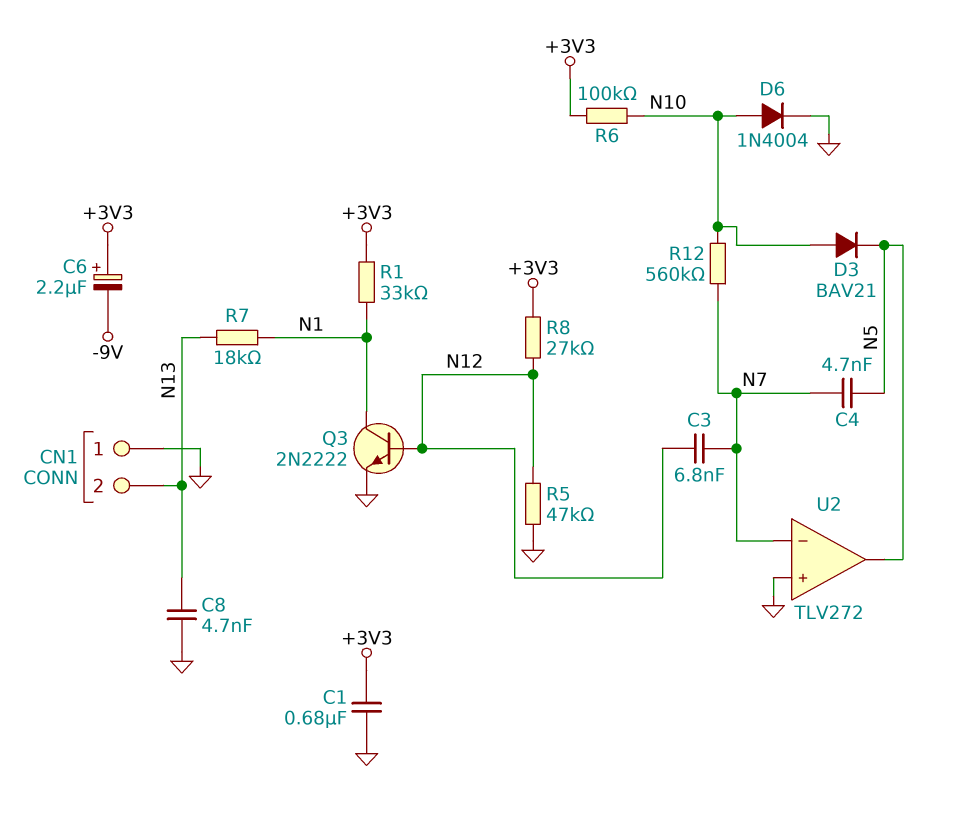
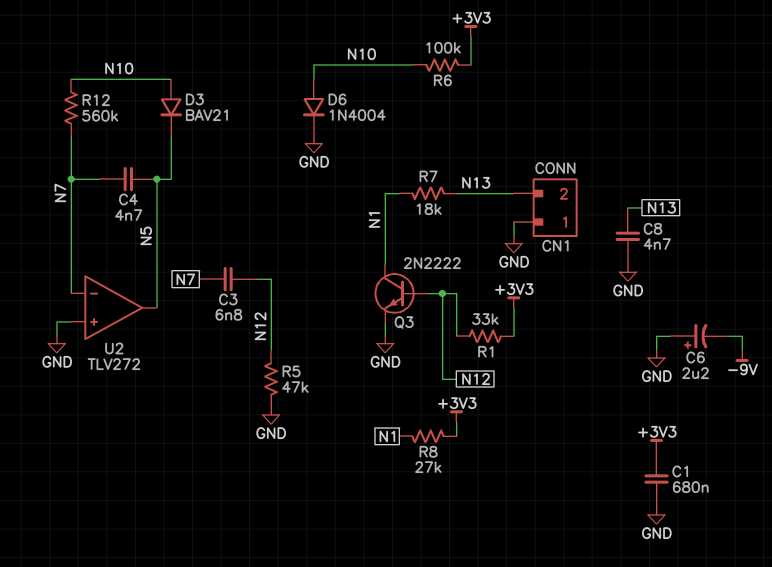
C6: 2.2uF (plus +3V3, minus -9V) -> 2.2uF (plus GND, minus -9V)
R1: 33k (+3V3, N1) -> 33k (+3V3, N12)
R8: 27k (+3V3, N12) -> 27k (+3V3, N1)

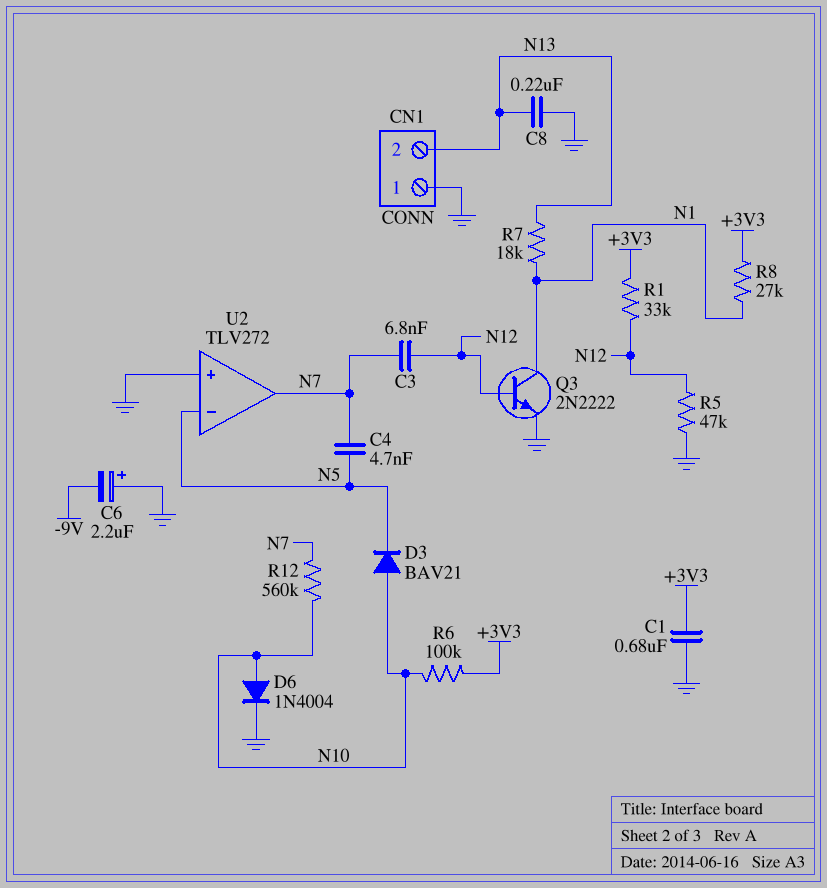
C8: 4.7nF (GND, N13) -> 220nF (GND, N13)
U2 pin in-: N7 -> N5
U2 pin out: N5 -> N7

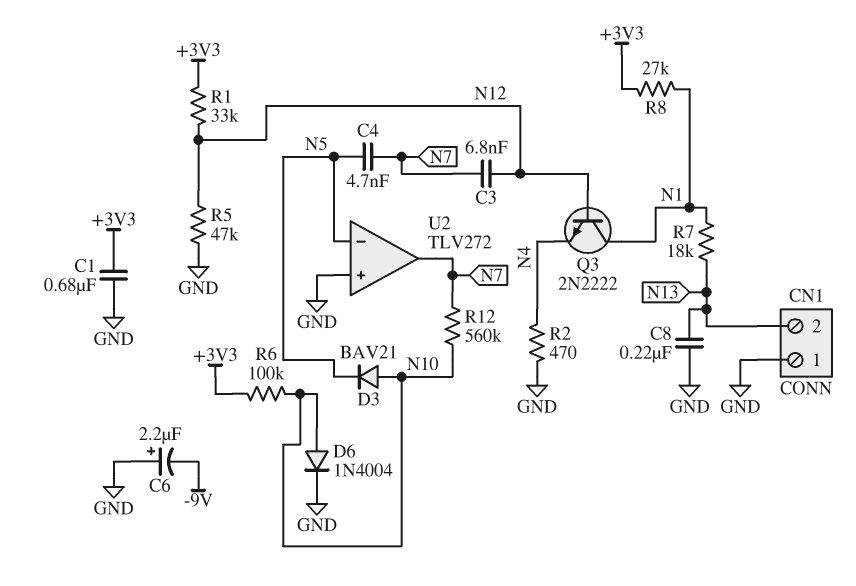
Q3: NPN 2N2222 (B N12, C N1, E GND) -> NPN 2N2222 (B N12, C N1, E N4)
R2: none -> 470 (GND, N4)

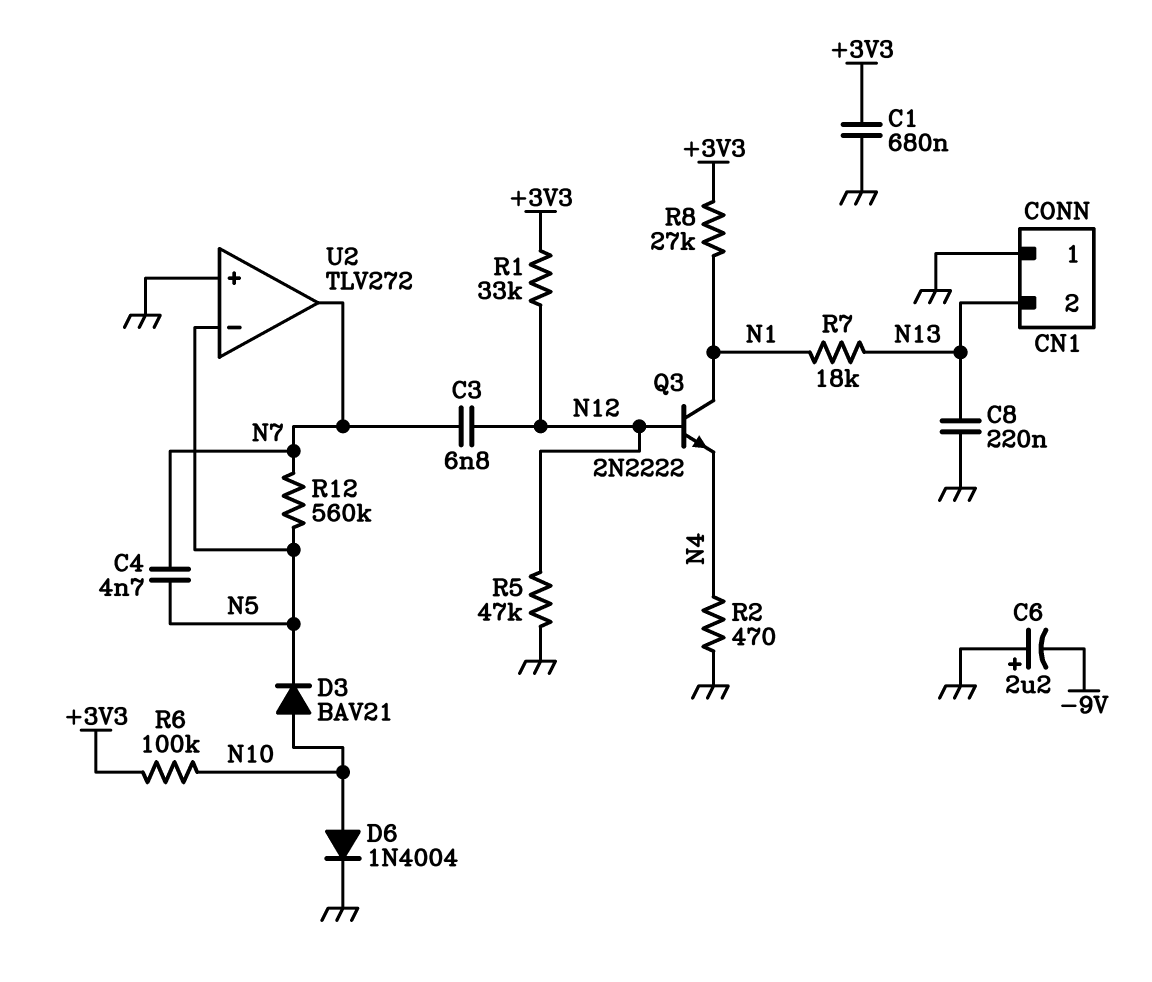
R12: 560k (N7, N10) -> 560k (N5, N7)

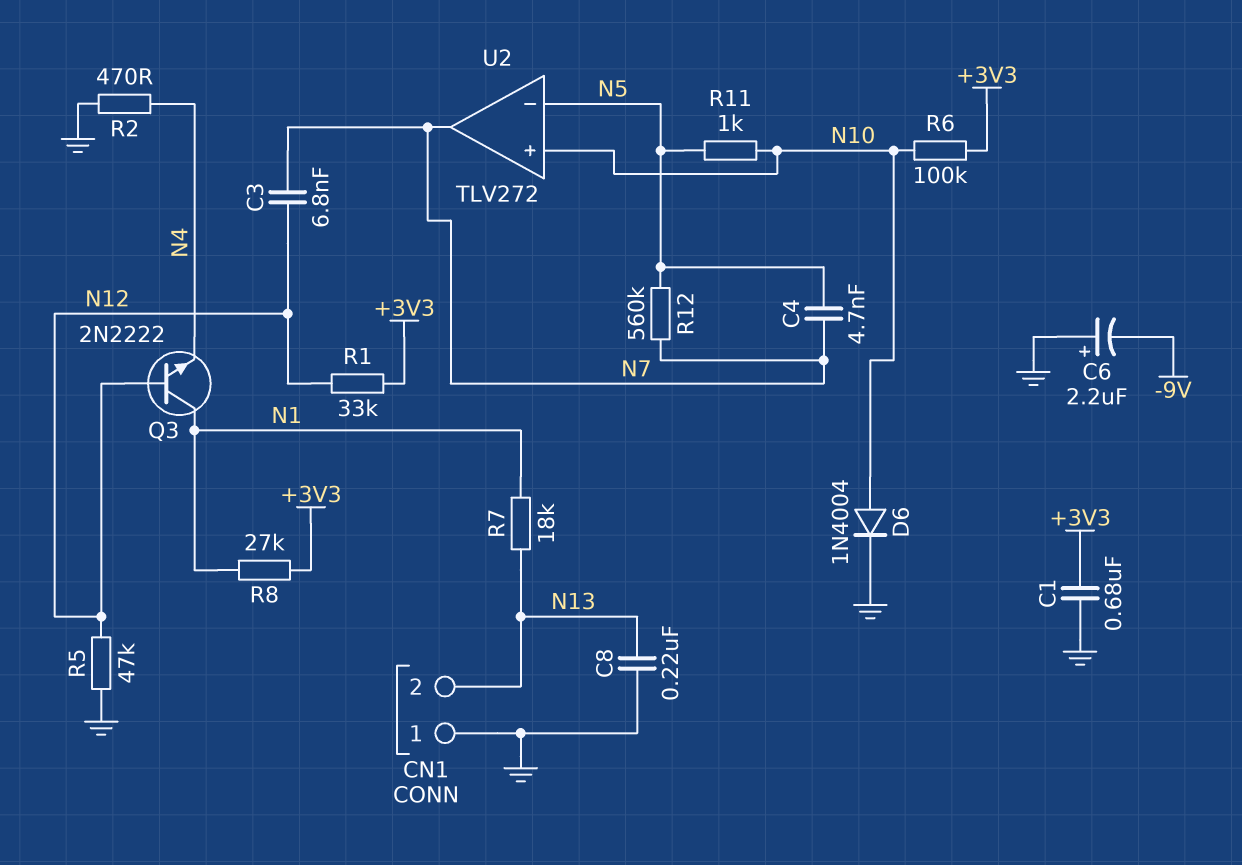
D3: diode BAV21 (A N10, K N5) -> none
R11: none -> 1k (N5, N10)
U2 pin in+: GND -> N10

